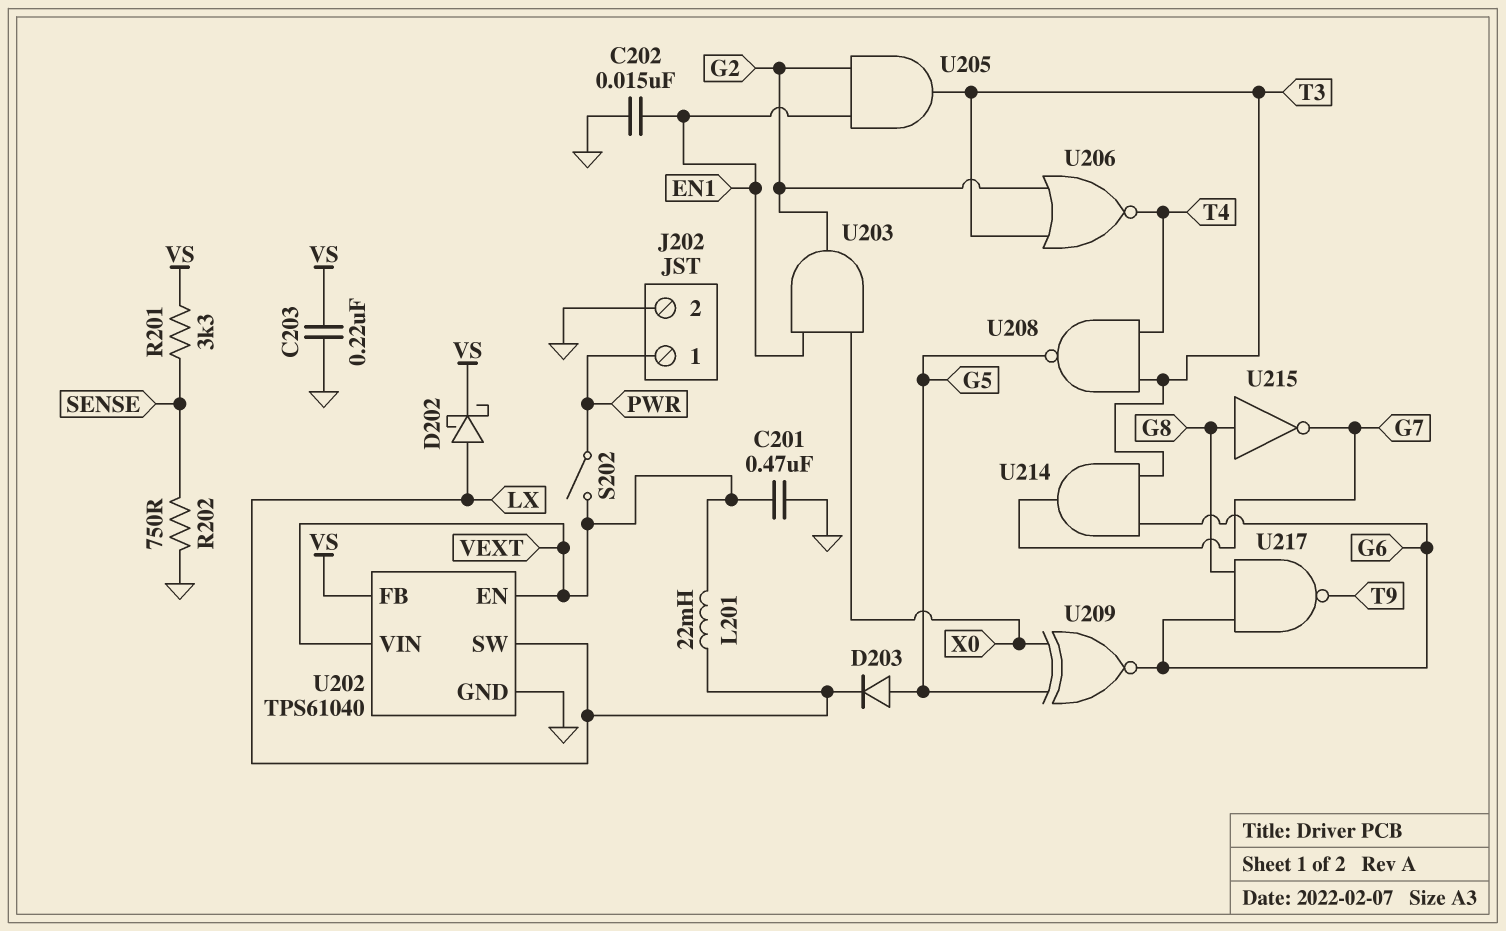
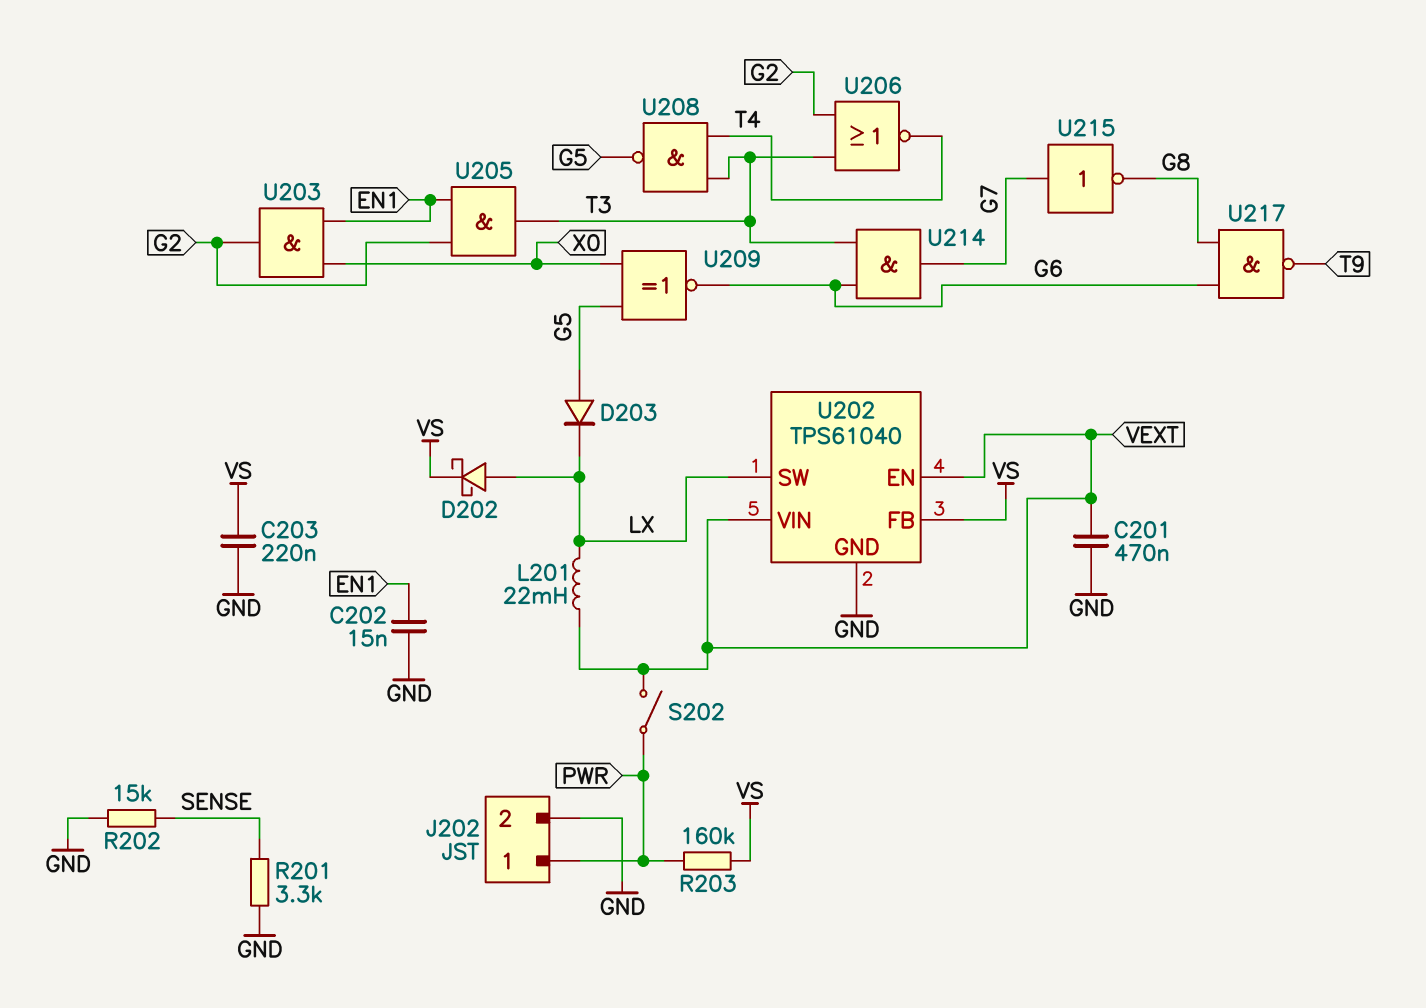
R201: 3.3k (SENSE, VS) -> 3.3k (GND, SENSE)
R202: 750 (GND, SENSE) -> 15k (GND, SENSE)
R203: none -> 160k (PWR, VS)
U215: NOT (in G8, out G7) -> NOT (in G7, out G8)

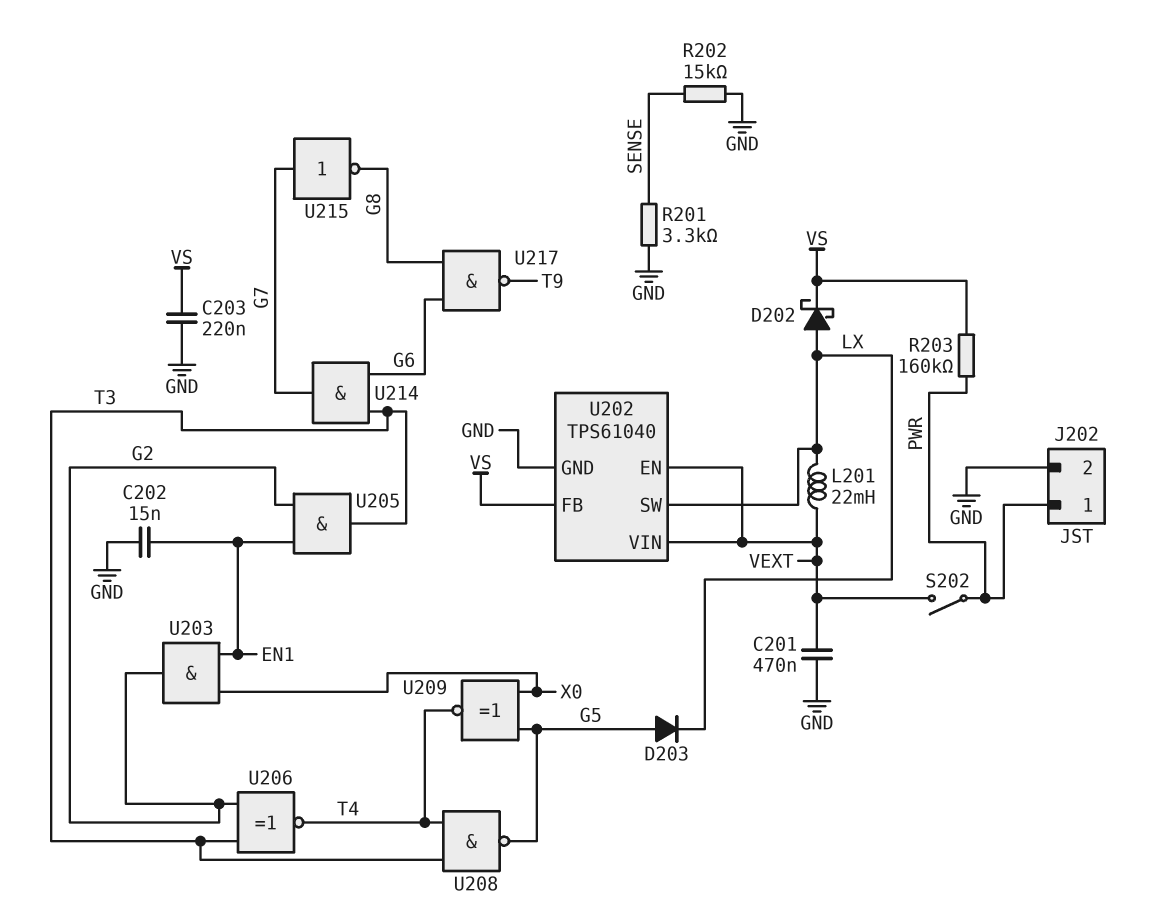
U206: NOR (in G2, in T3, out T4) -> XNOR (in G2, in T3, out T4)
U209: XNOR (in G5, in X0, out G6) -> XNOR (in G5, in X0, out T4)

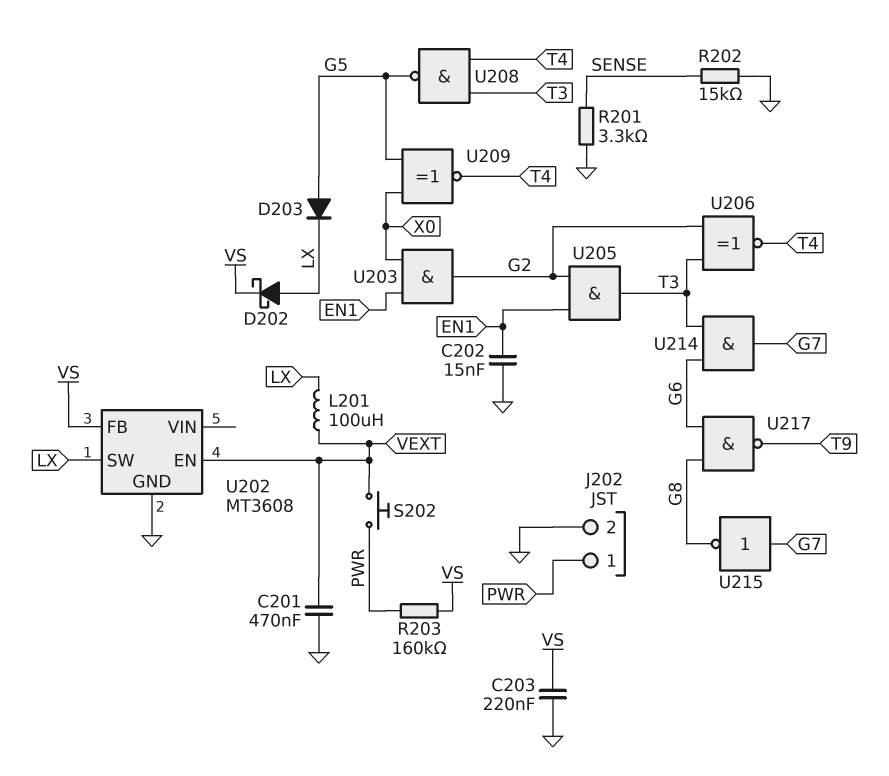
L201: 22mH (LX, VEXT) -> 100uH (LX, VEXT)
S202: switch (PWR, VEXT) -> button (PWR, VEXT)
U202: TPS61040 -> MT3608
U202 pin VIN: VEXT -> none

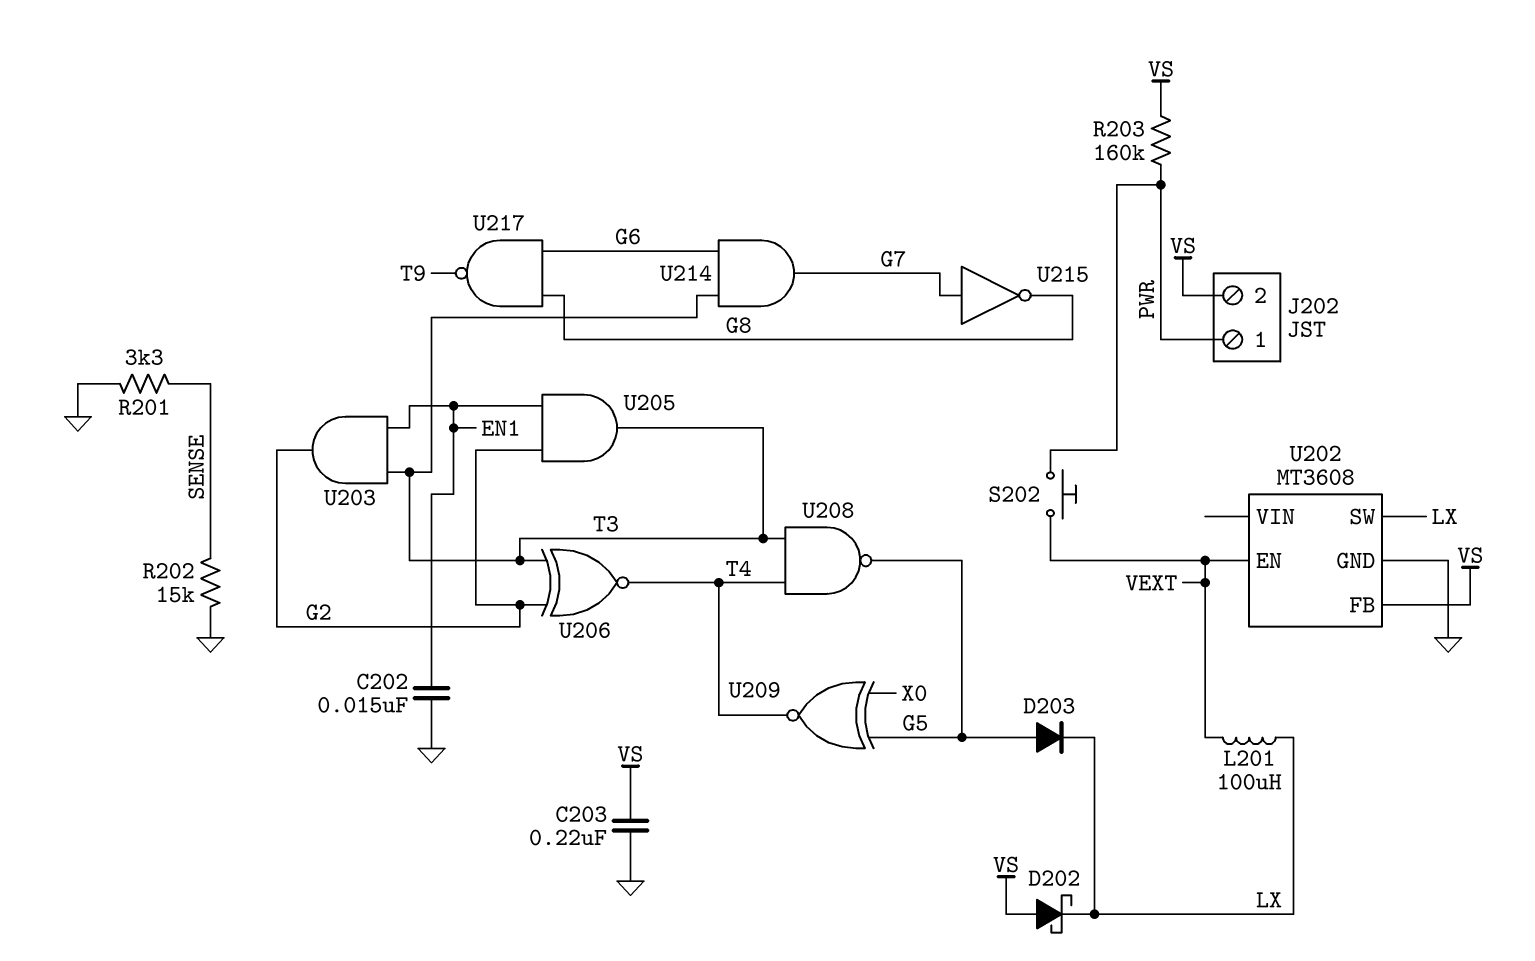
C201: 470nF (GND, VEXT) -> none
D202: schottky (A LX, K VS) -> schottky (A VS, K LX)
J202 pin 2: GND -> VS
U203: AND (in EN1, in X0, out G2) -> AND (in EN1, in T3, out G2)

